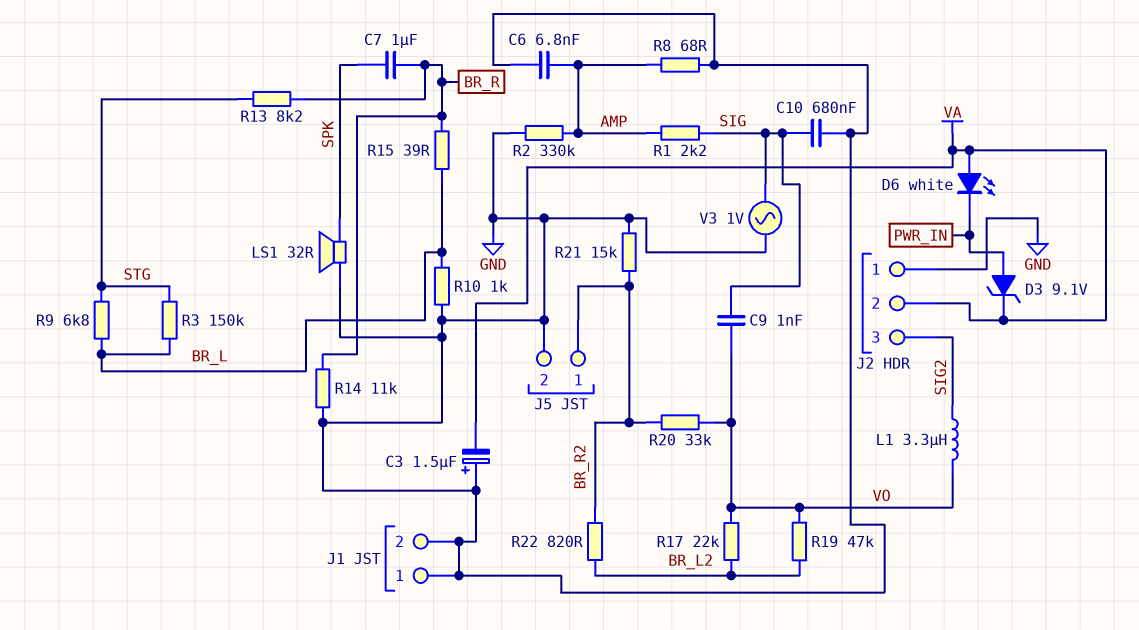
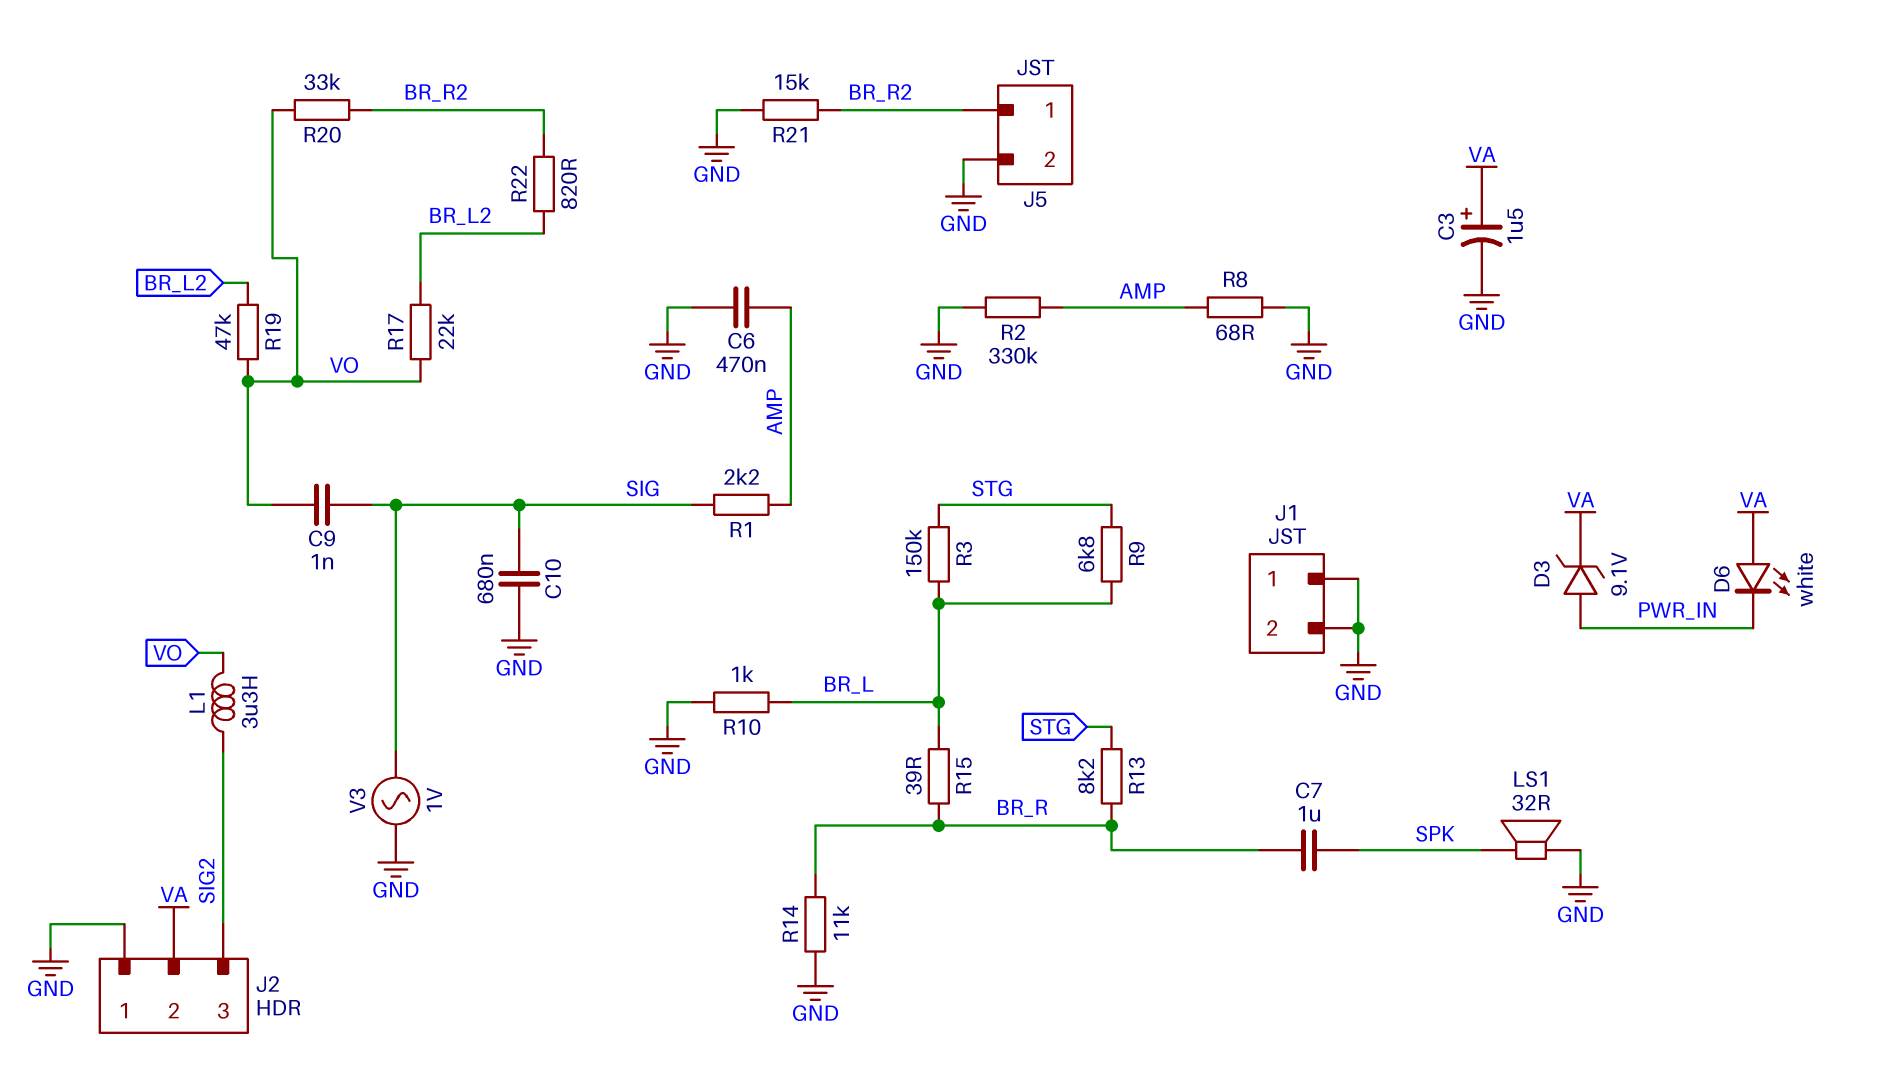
C3: 1.5uF (plus GND, minus VA) -> 1.5uF (plus VA, minus GND)
C6: 6.8nF (AMP, GND) -> 470nF (AMP, GND)

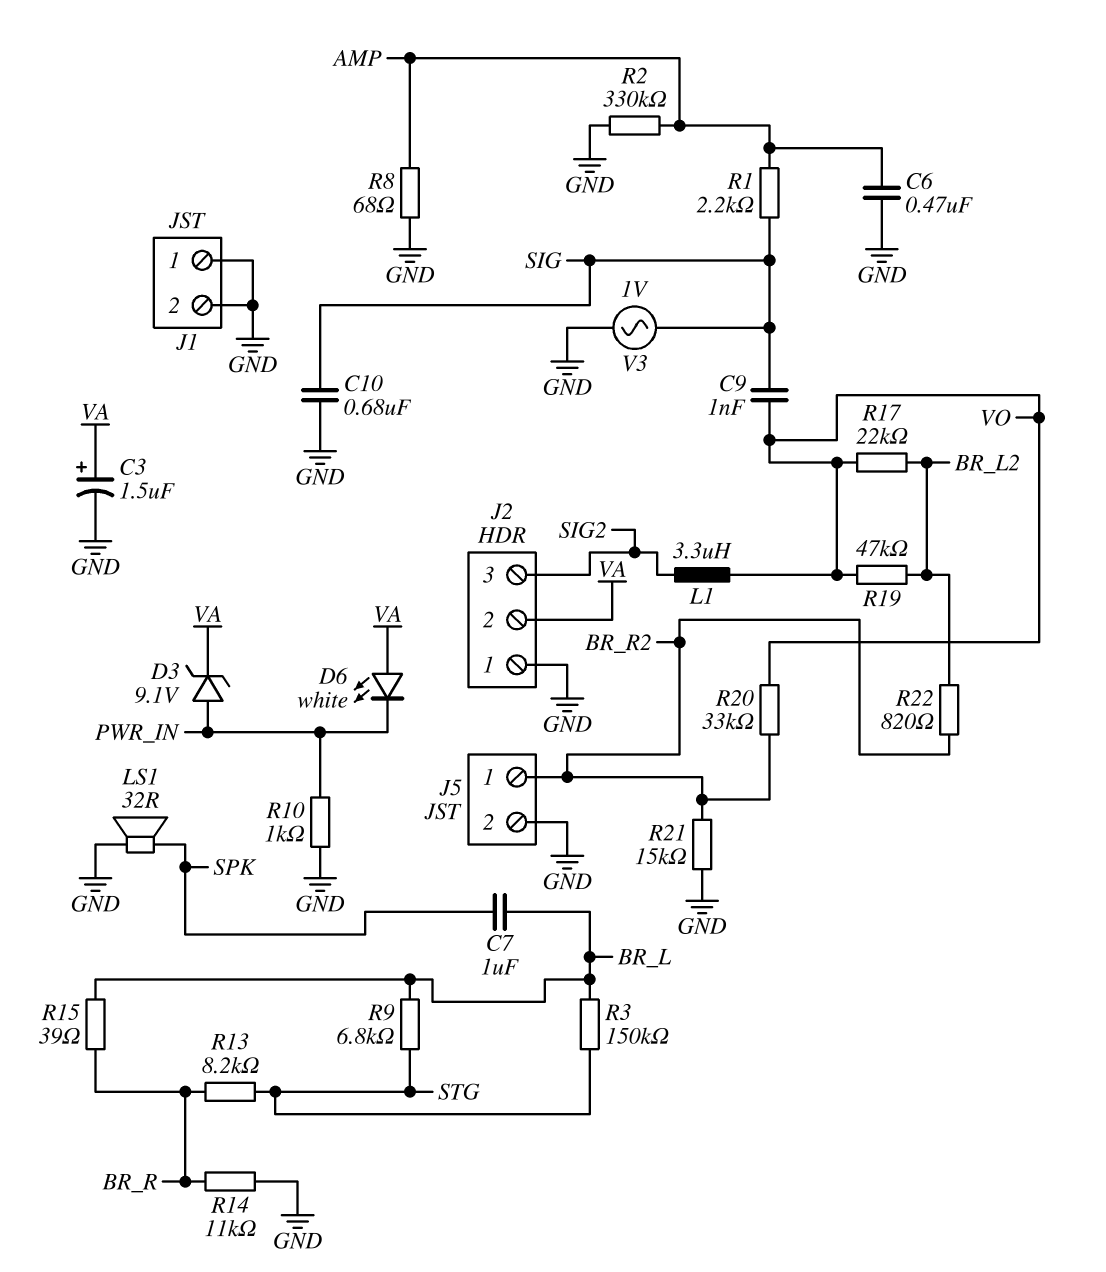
C7: 1uF (BR_R, SPK) -> 1uF (BR_L, SPK)
R10: 1k (BR_L, GND) -> 1k (GND, PWR_IN)

